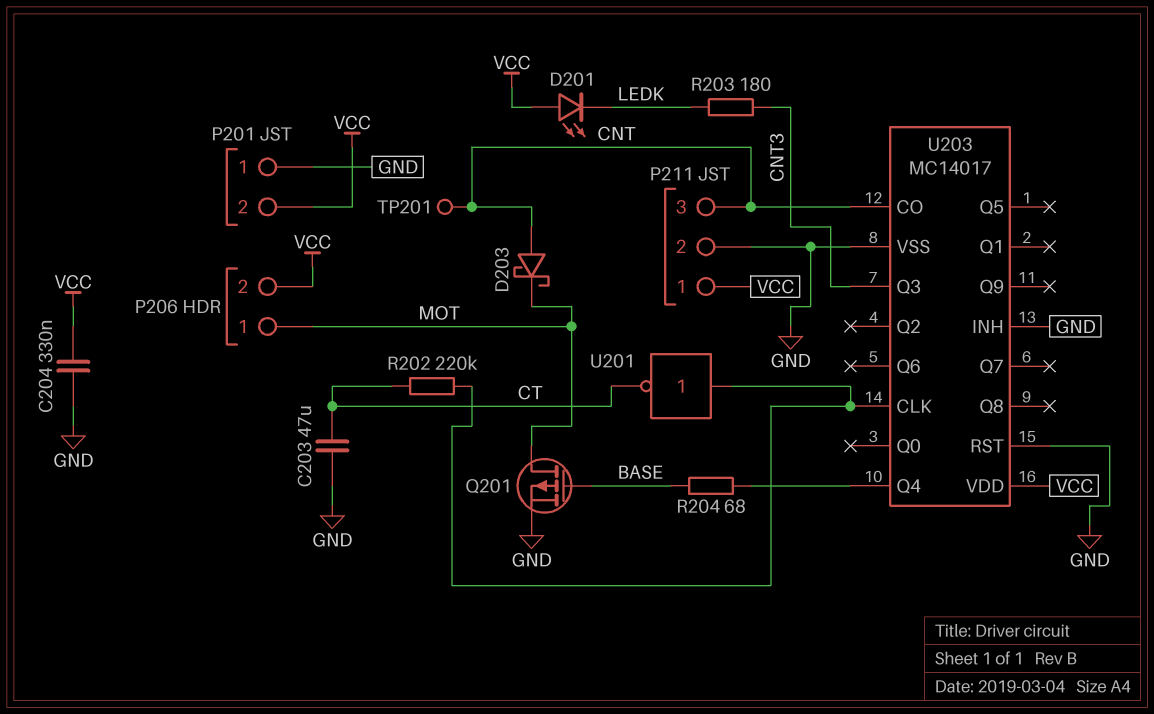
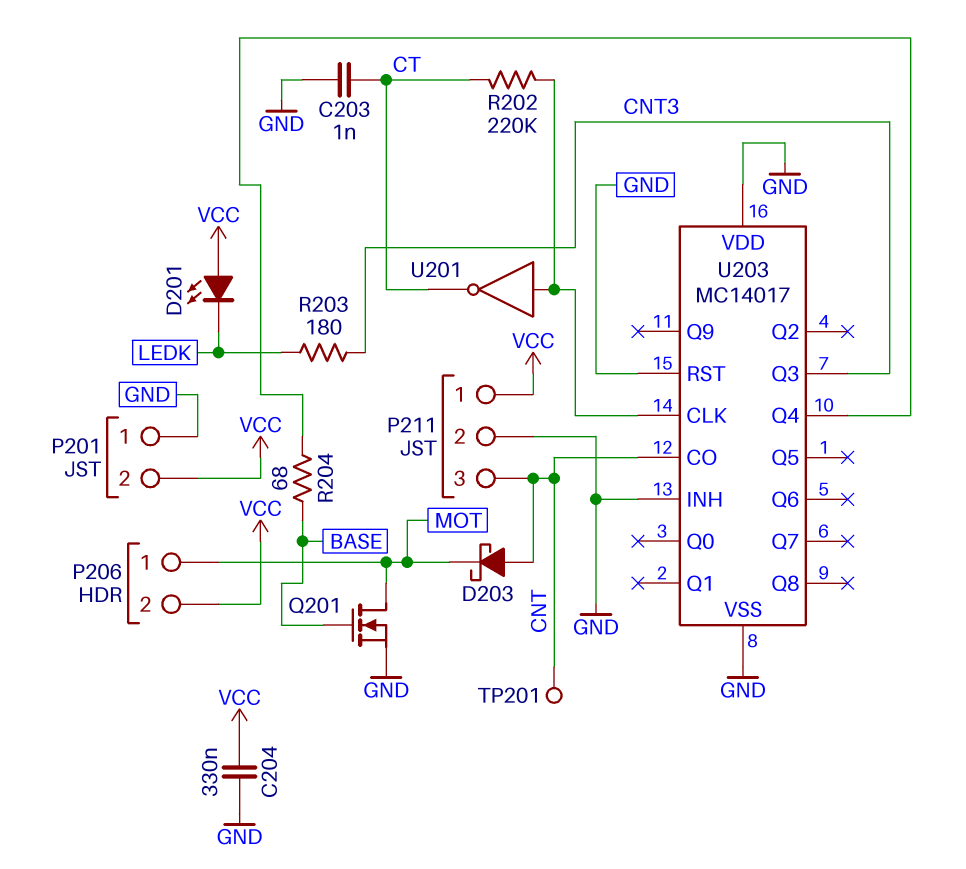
C203: 47uF (CT, GND) -> 1nF (CT, GND)
Q201: PMOS (G BASE, D MOT, S GND) -> NMOS (G BASE, D MOT, S GND)
U203 pin VDD: VCC -> GND

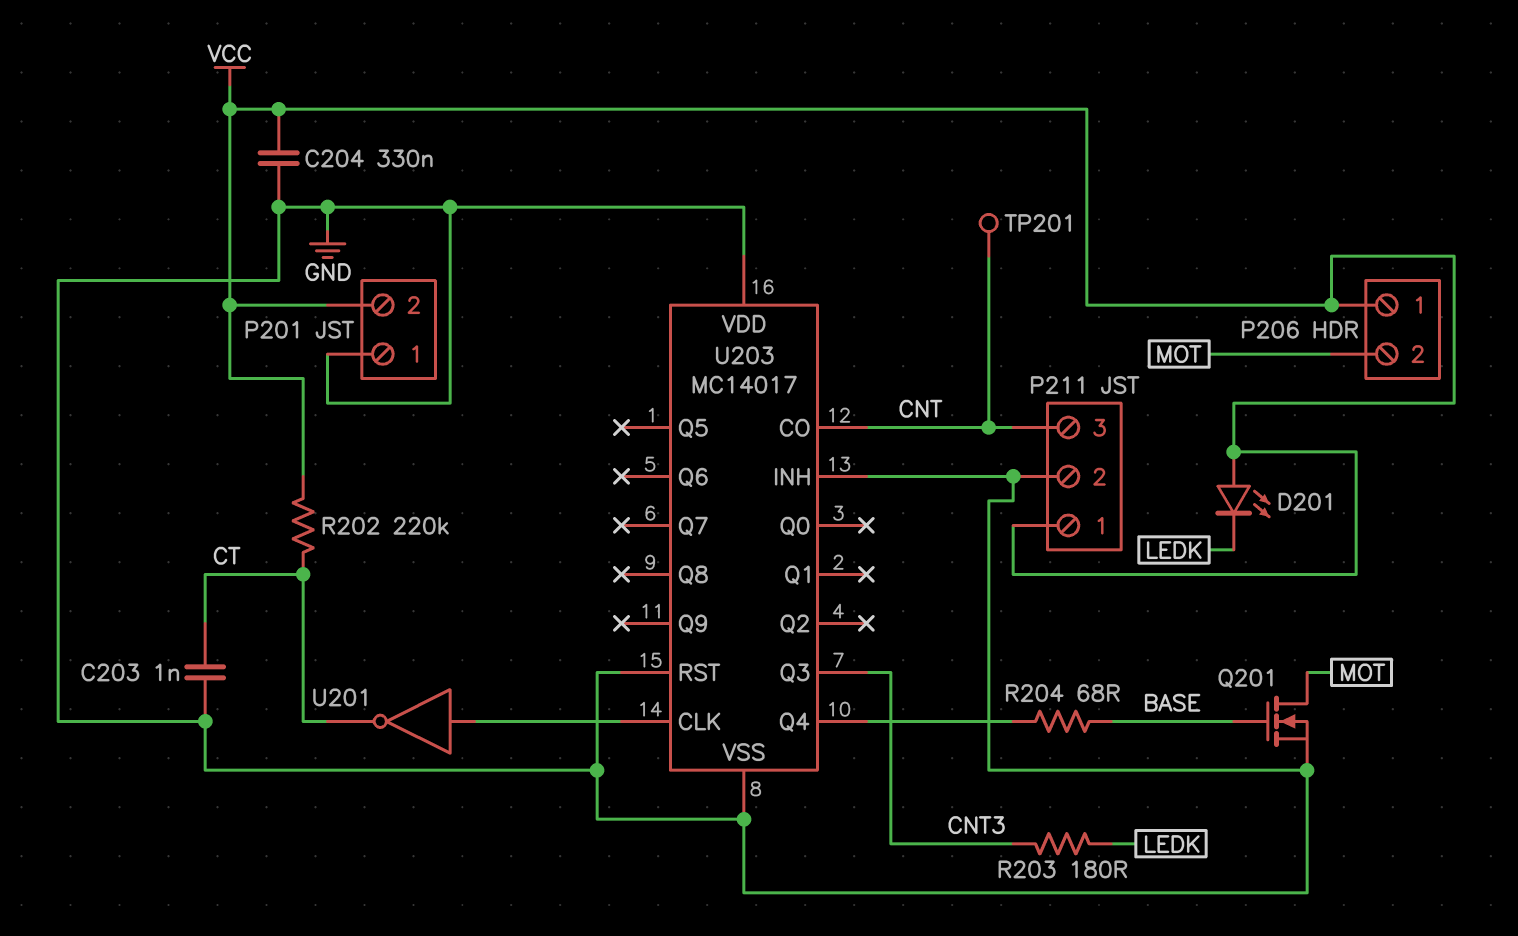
D203: schottky (A CNT, K MOT) -> none
P206 pin 1: MOT -> VCC
P206 pin 2: VCC -> MOT
R202: 220k (CT, U203/CLK) -> 220k (CT, VCC)

